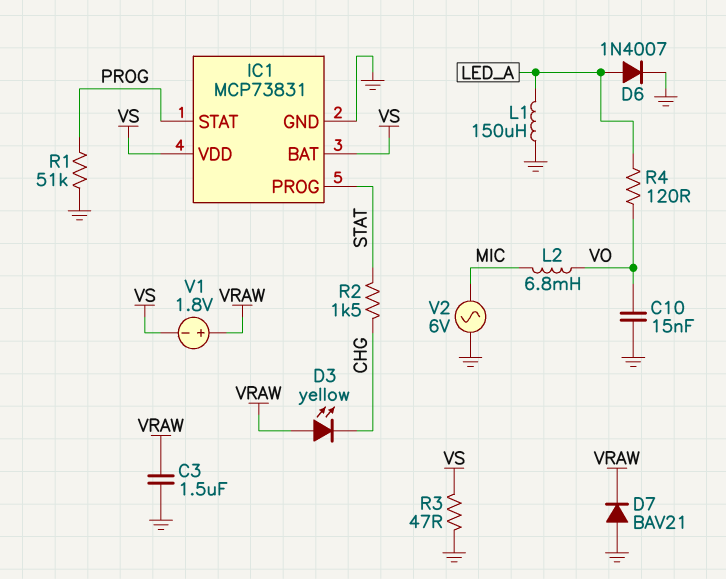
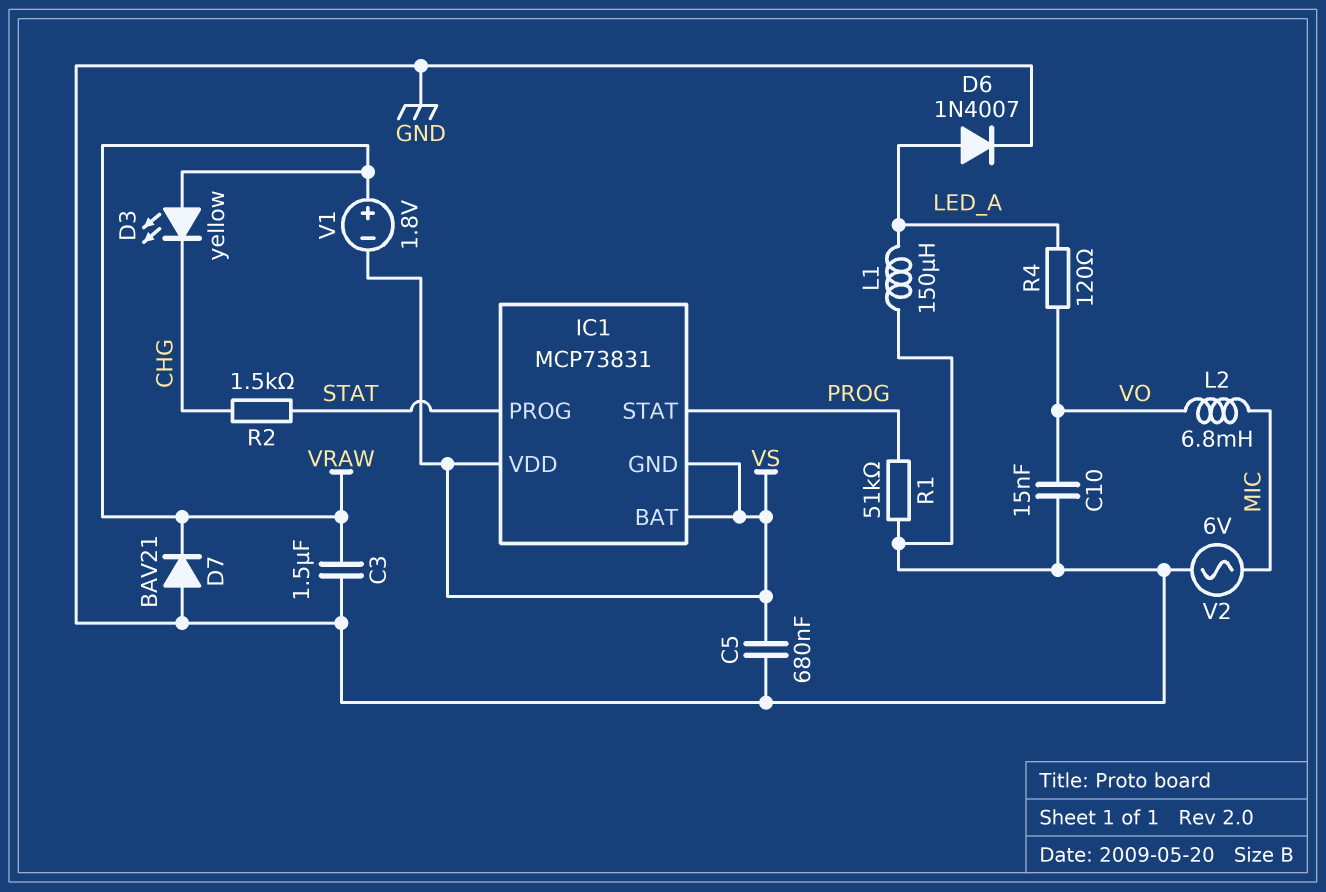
C5: none -> 680nF (GND, VS)
IC1 pin GND: GND -> VS
R3: 47 (GND, VS) -> none

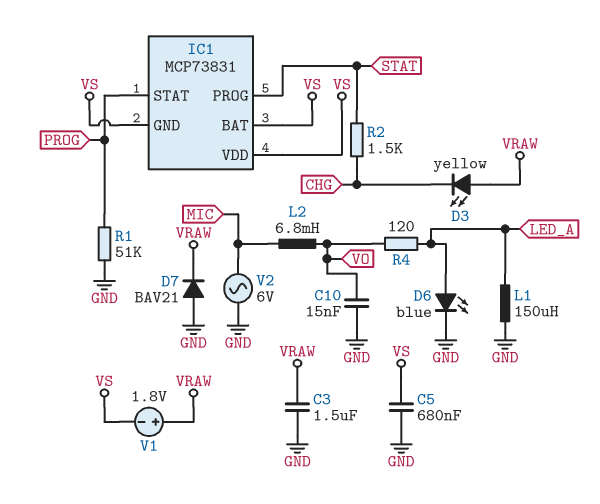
D6: diode 1N4007 (A LED_A, K GND) -> LED blue (A LED_A, K GND)

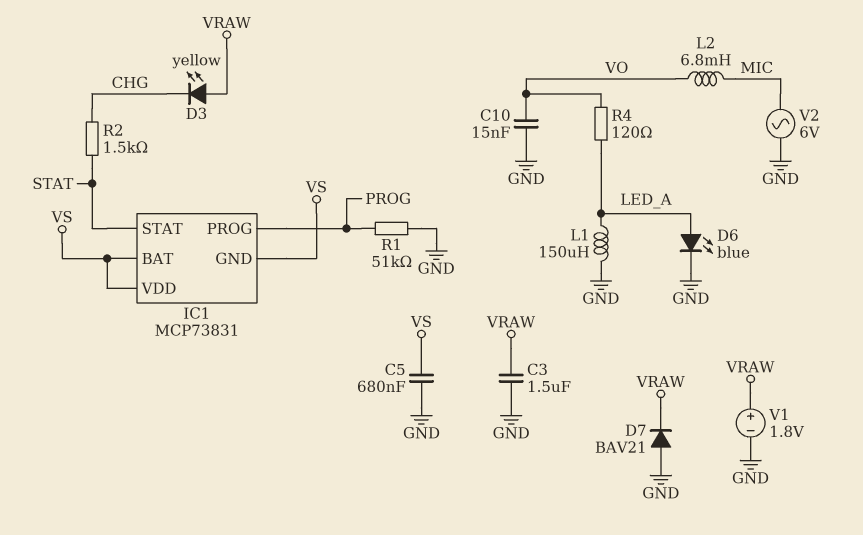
IC1 pin PROG: STAT -> PROG
IC1 pin STAT: PROG -> STAT
V1: 1.8V (plus VRAW, minus VS) -> 1.8V (plus VRAW, minus GND)

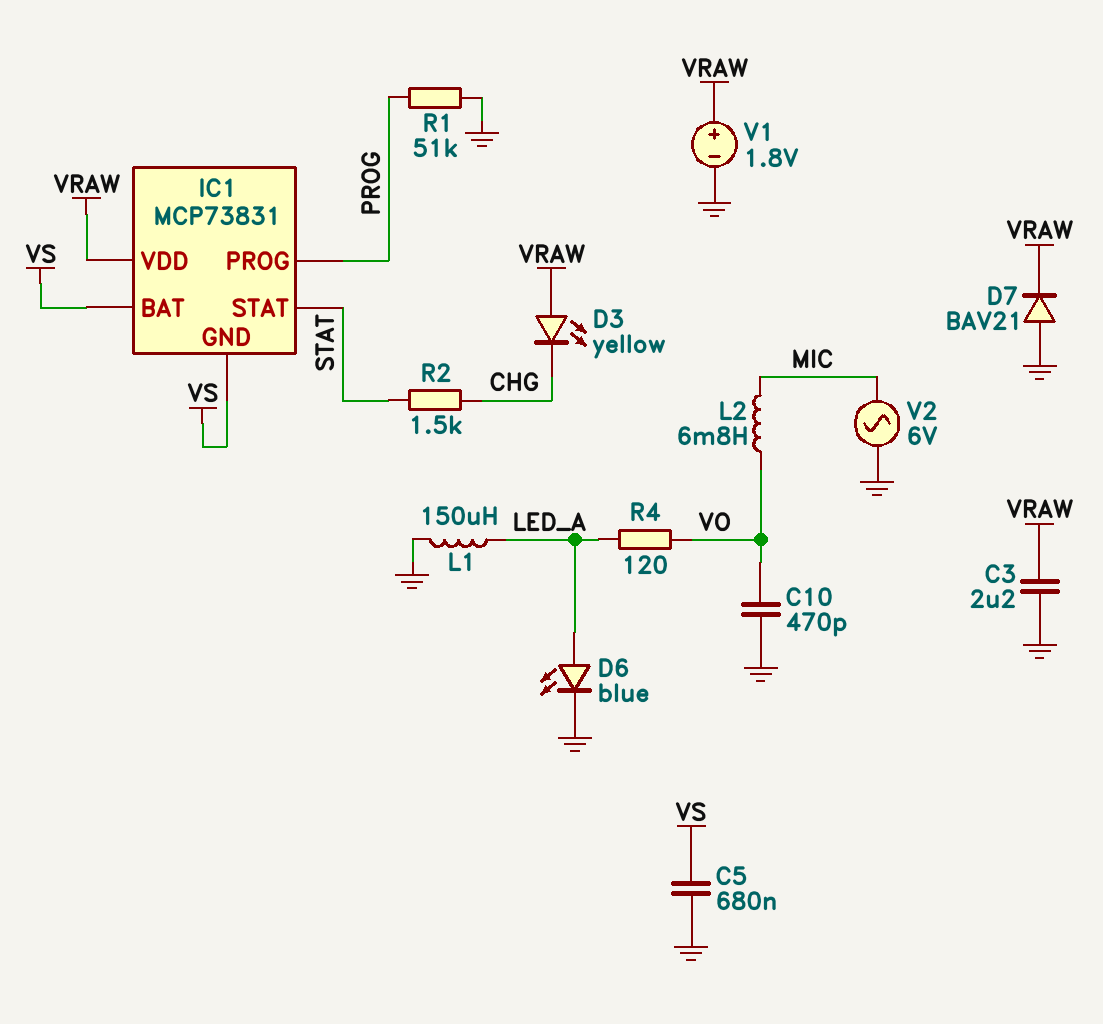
C3: 1.5uF (GND, VRAW) -> 2.2uF (GND, VRAW)
C10: 15nF (GND, VO) -> 470pF (GND, VO)
IC1 pin VDD: VS -> VRAW

